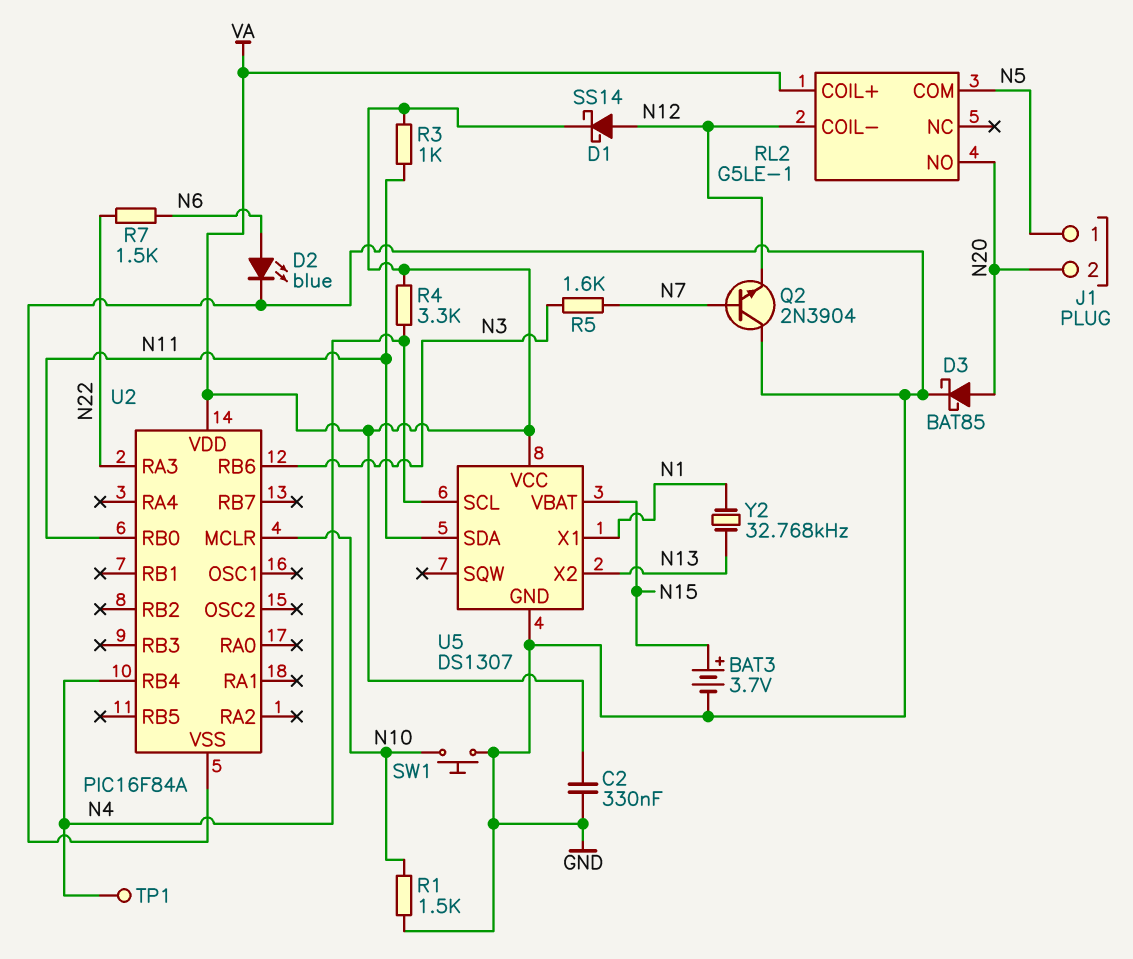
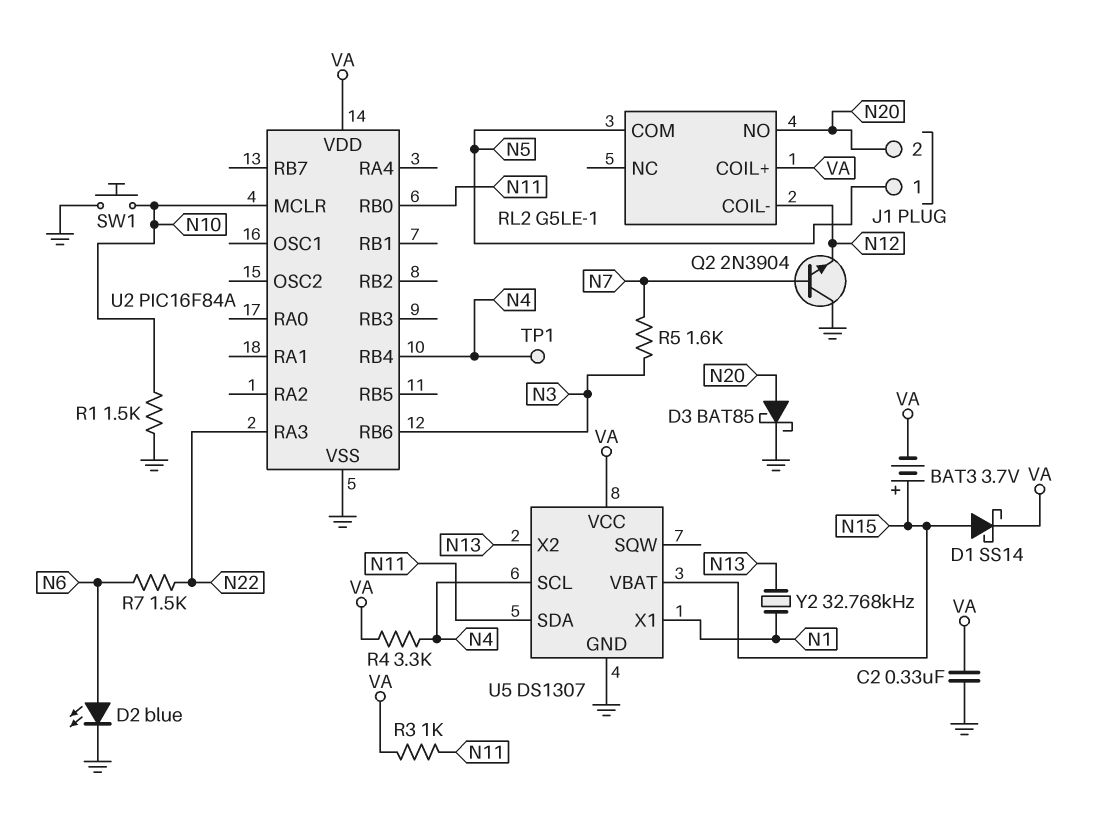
BAT3: 3.7V (plus N15, minus GND) -> 3.7V (plus N15, minus VA)
D1: schottky SS14 (A N12, K VA) -> schottky SS14 (A N15, K VA)

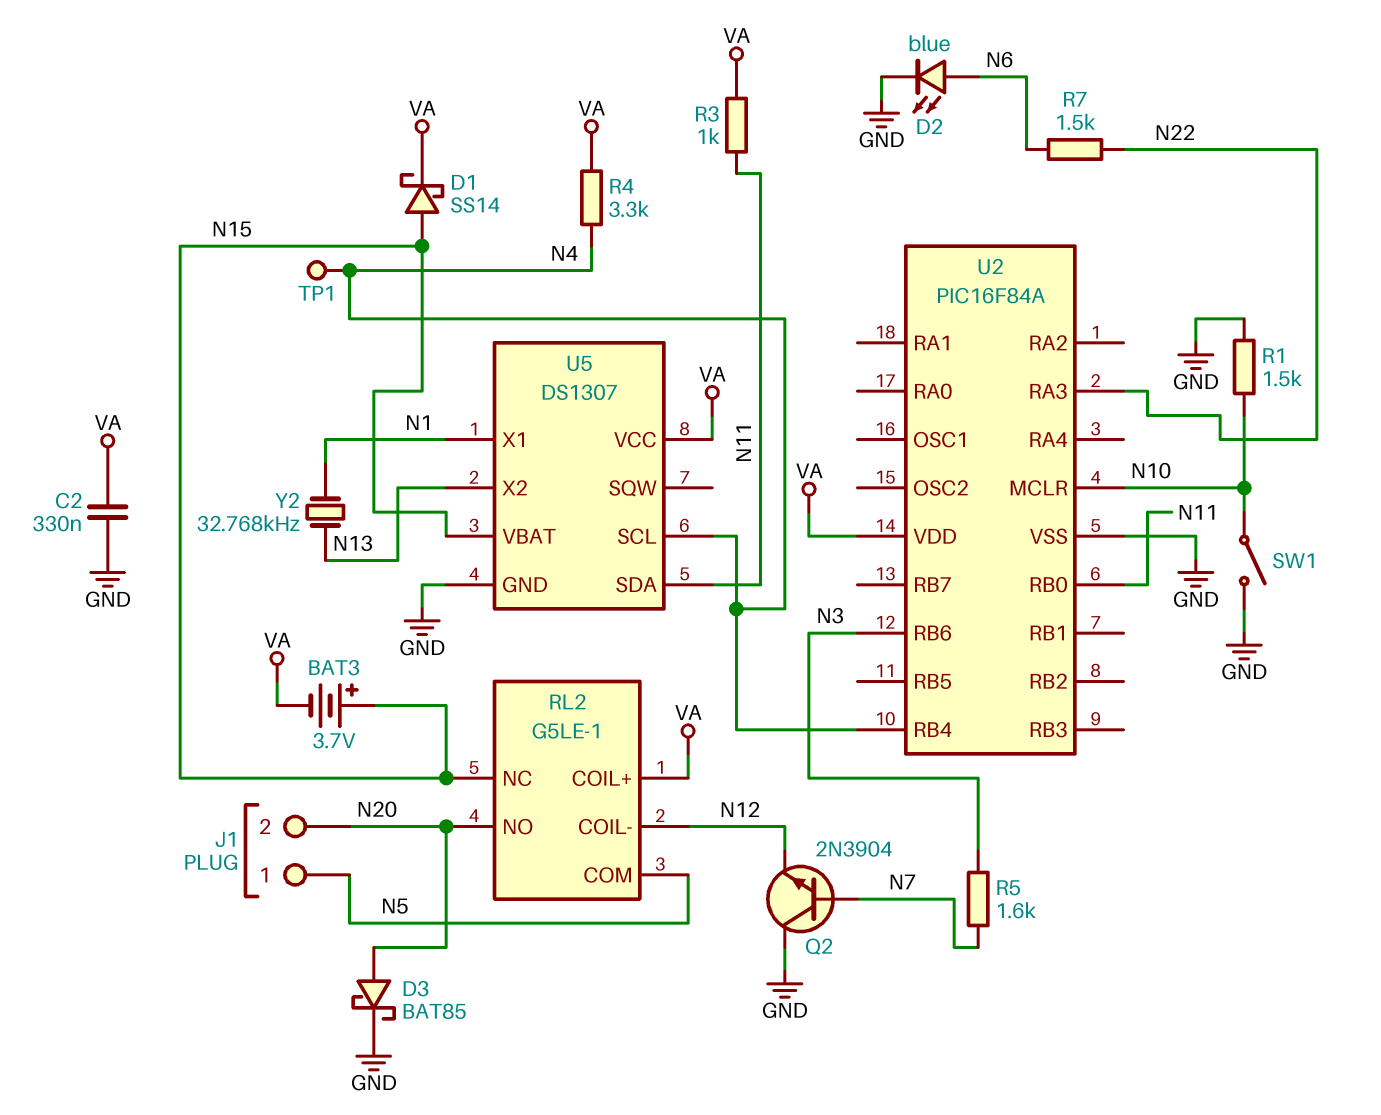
RL2 pin NC: none -> N15
SW1: button (GND, N10) -> switch (GND, N10)

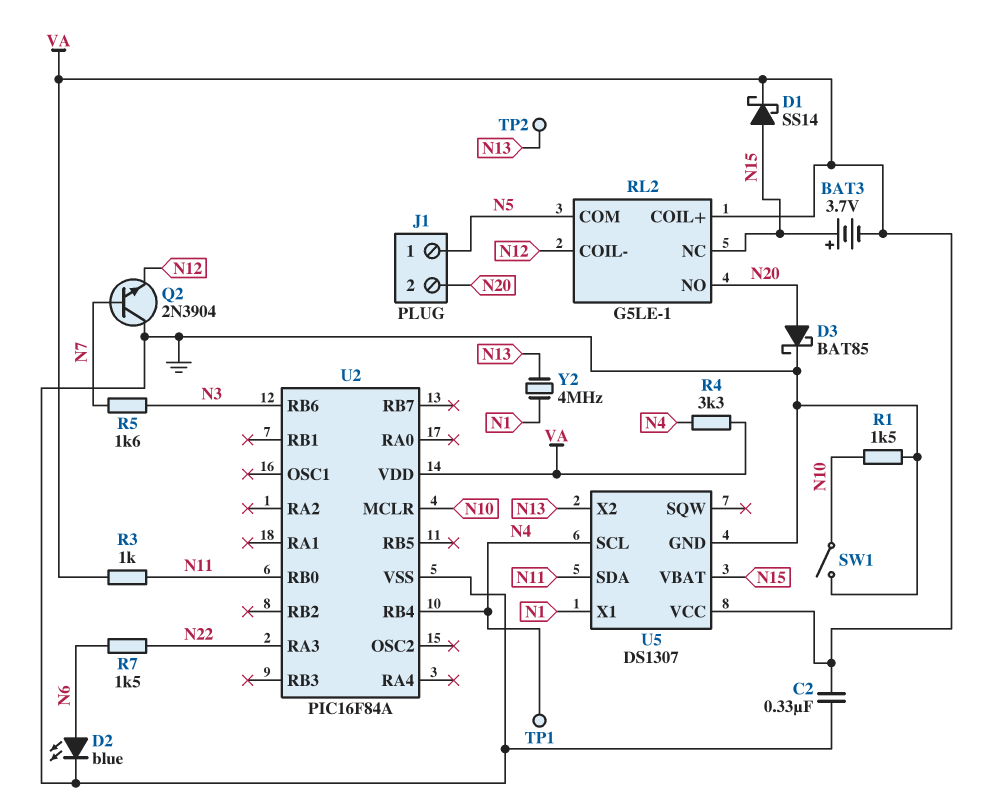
TP2: none -> test point (N13)
Y2: 32.768kHz (N1, N13) -> 4MHz (N1, N13)

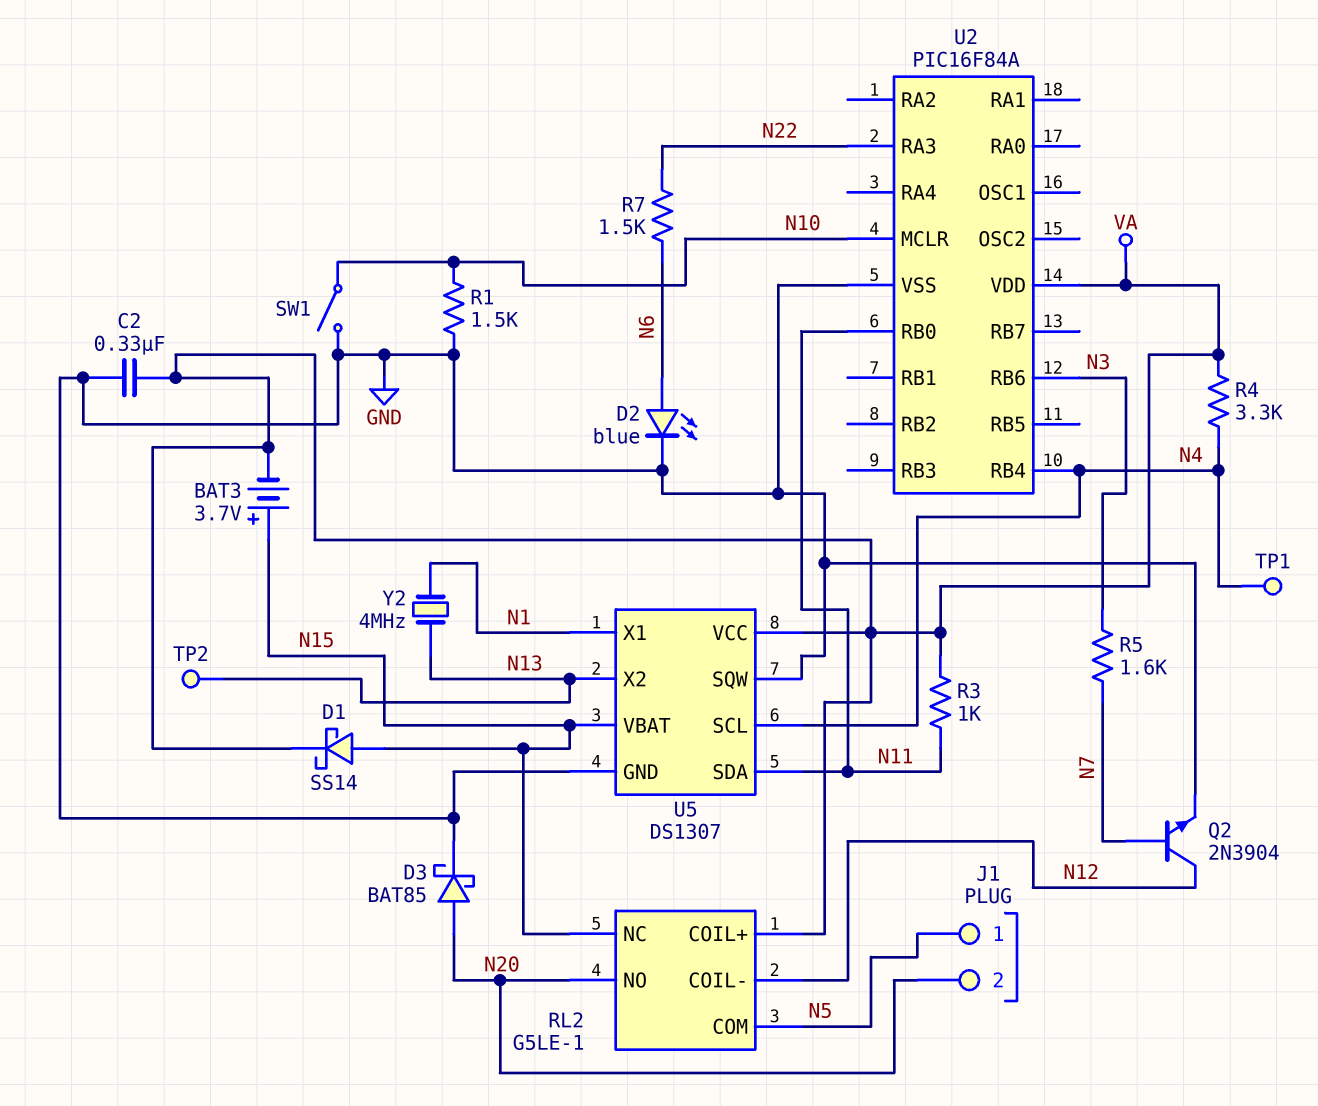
Q2: NPN 2N3904 (B N7, C GND, E N12) -> NPN 2N3904 (B N7, C N12, E GND)
U5 pin SQW: none -> GND

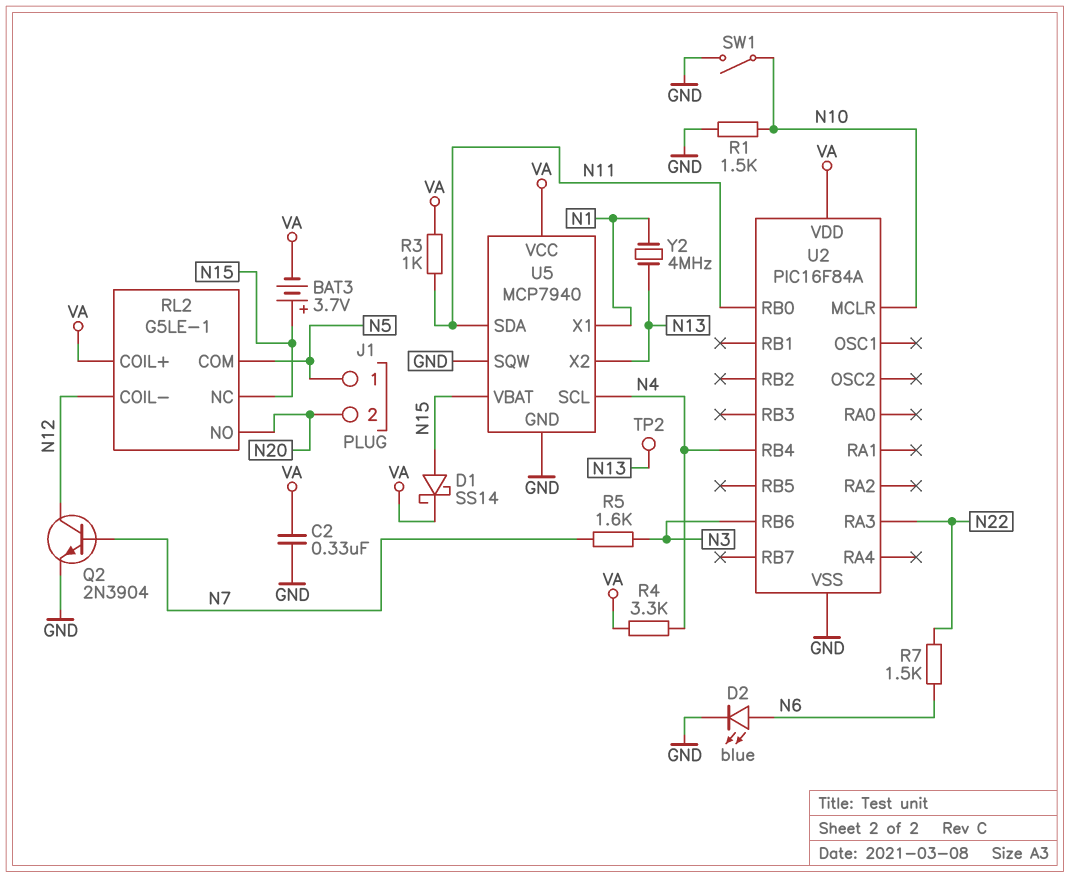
D3: schottky BAT85 (A N20, K GND) -> none
TP1: test point (N4) -> none
U5: DS1307 -> MCP7940

